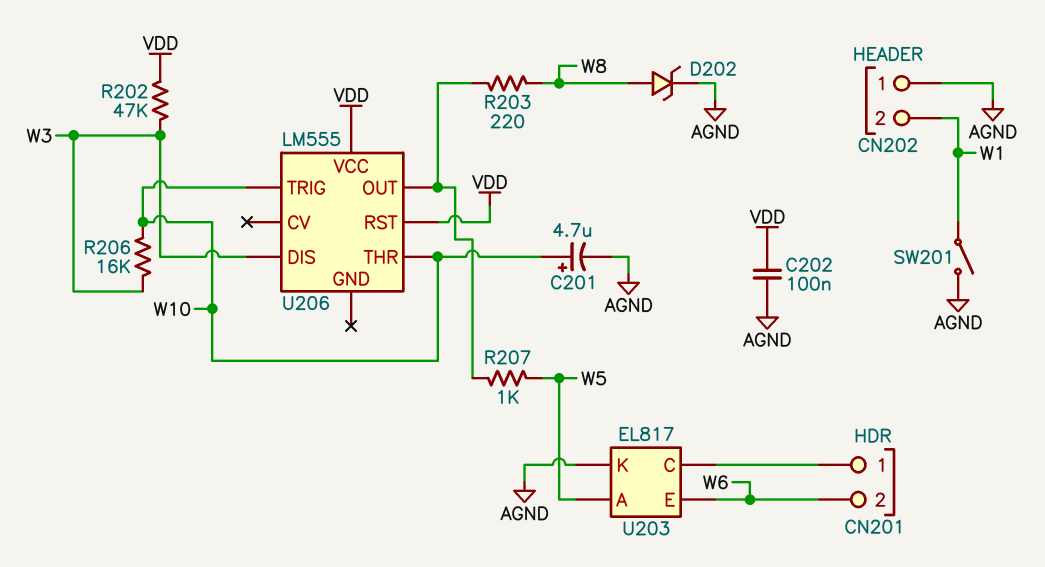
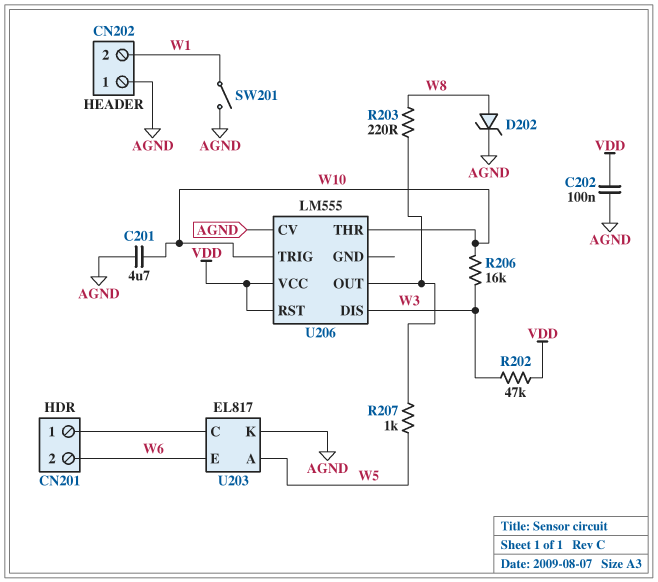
C201: 4.7uF (plus W10, minus AGND) -> 4.7uF (AGND, W10)
U206 pin CV: none -> AGND

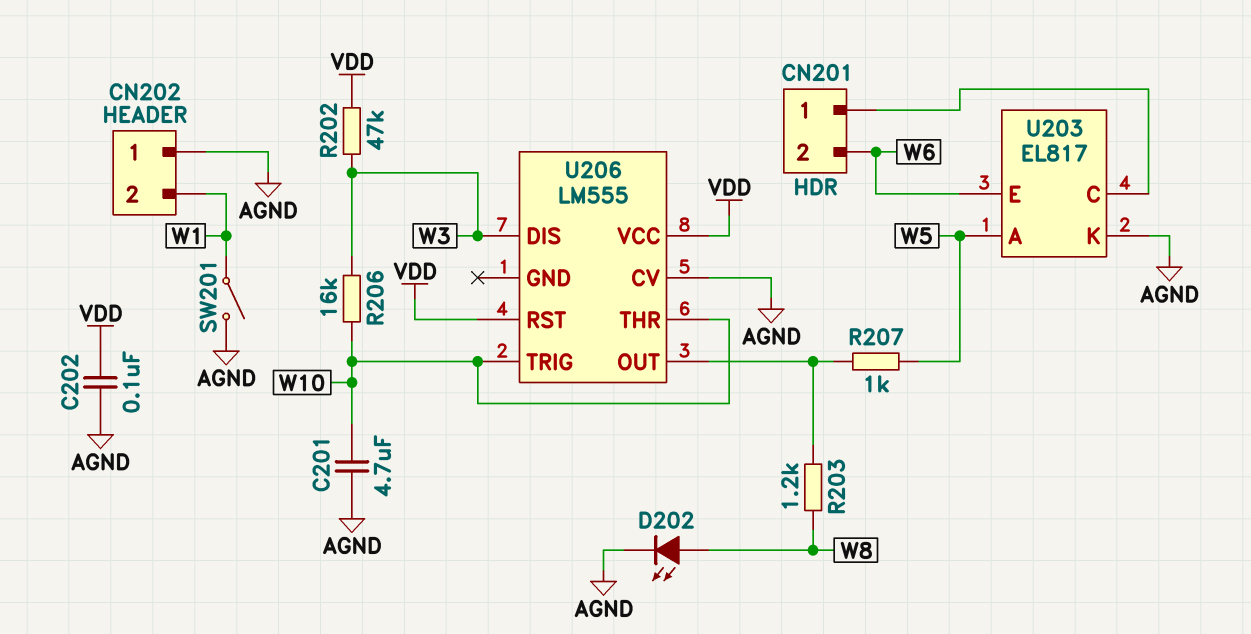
D202: zener (A W8, K AGND) -> LED (A W8, K AGND)
R203: 220 (U206/OUT, W8) -> 1.2k (U206/OUT, W8)

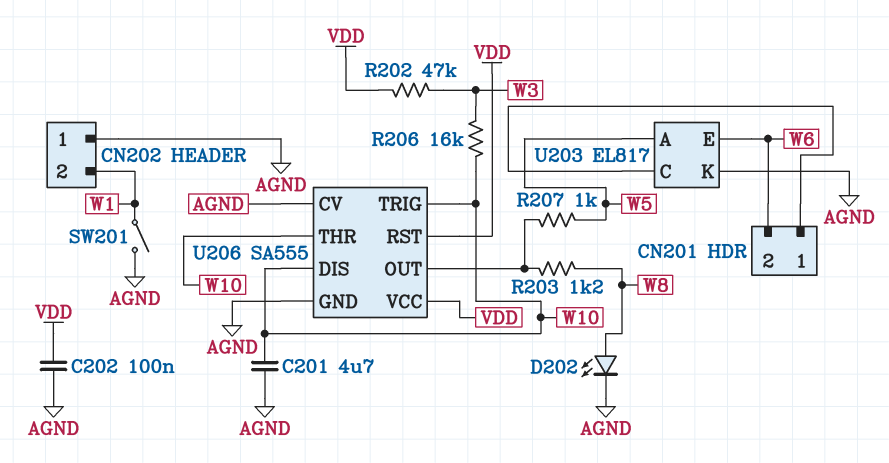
U206: LM555 -> SA555
U206 pin DIS: W3 -> W10
U206 pin GND: none -> AGND

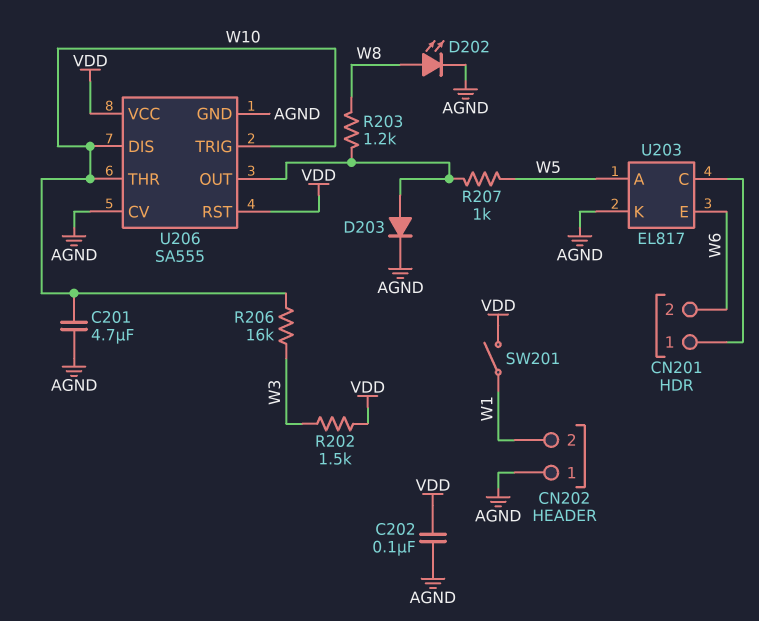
D203: none -> diode (A U206/OUT, K AGND)
R202: 47k (VDD, W3) -> 1.5k (VDD, W3)
SW201: switch (AGND, W1) -> switch (VDD, W1)

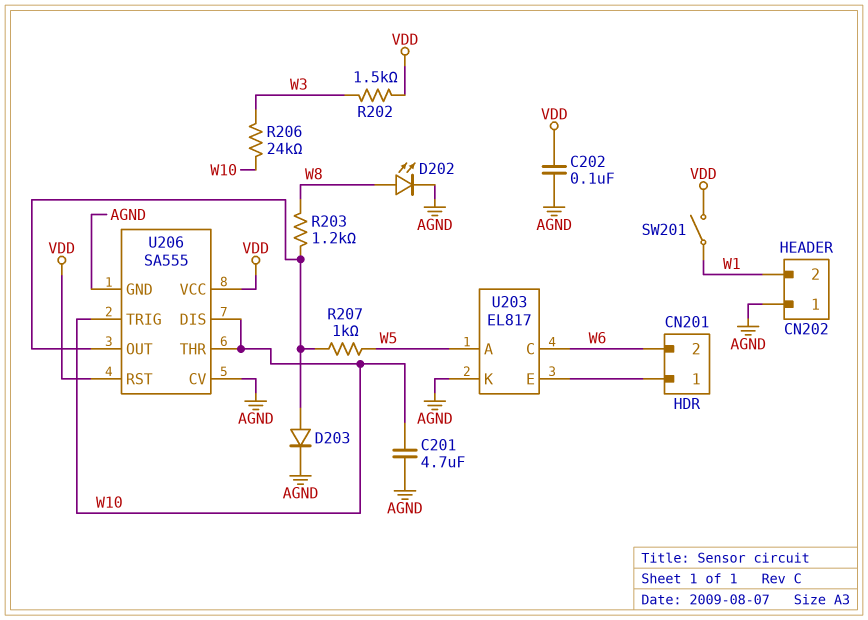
R206: 16k (W3, W10) -> 24k (W3, W10)
U203 pin C: CN201/1 -> W6
U203 pin E: W6 -> CN201/1

